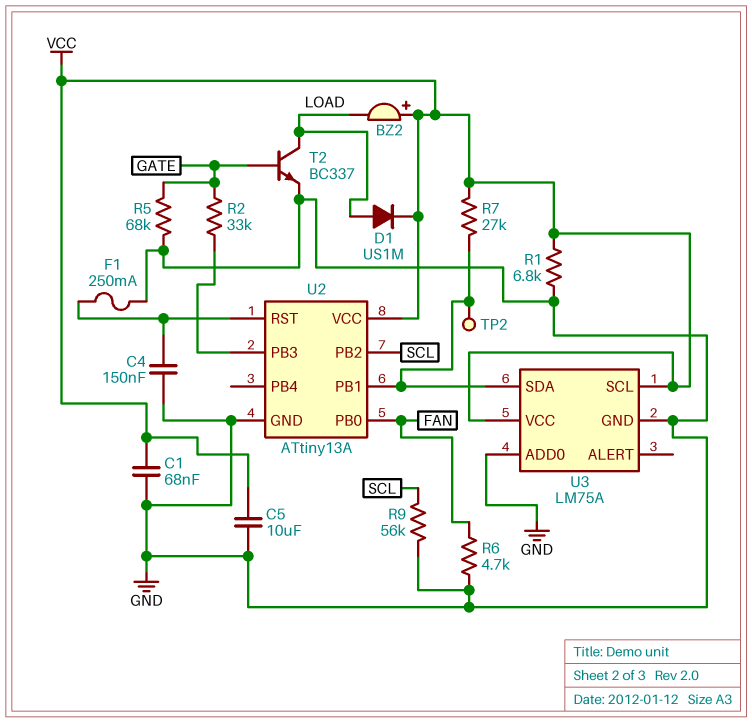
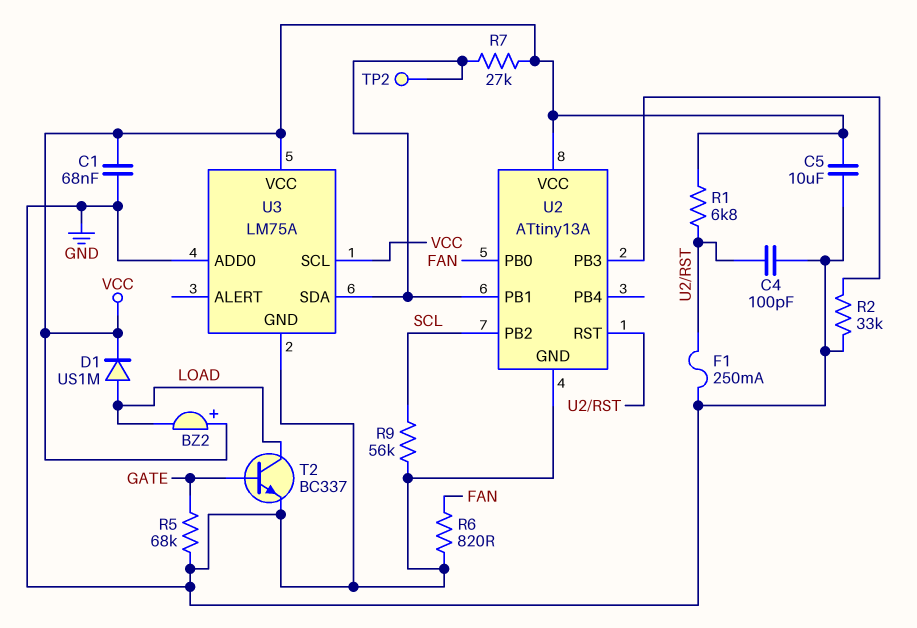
C4: 150nF (GND, U2/RST) -> 100pF (GND, U2/RST)
R1: 6.8k (GND, VCC) -> 6.8k (U2/RST, VCC)
R2: 33k (GATE, U2/PB3) -> 33k (GND, U2/PB3)
R6: 4.7k (FAN, GND) -> 820 (FAN, GND)

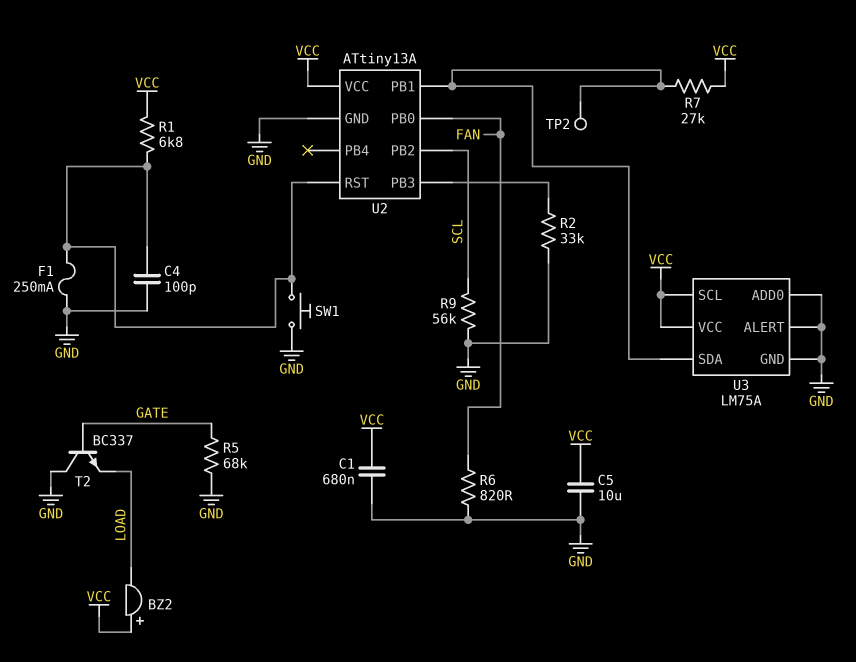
C1: 68nF (GND, VCC) -> 680nF (GND, VCC)
D1: diode US1M (A LOAD, K VCC) -> none
SW1: none -> button (GND, U2/RST)
T2: NPN BC337 (B GATE, C LOAD, E GND) -> NPN BC337 (B GATE, C GND, E LOAD)
U3 pin ALERT: none -> GND

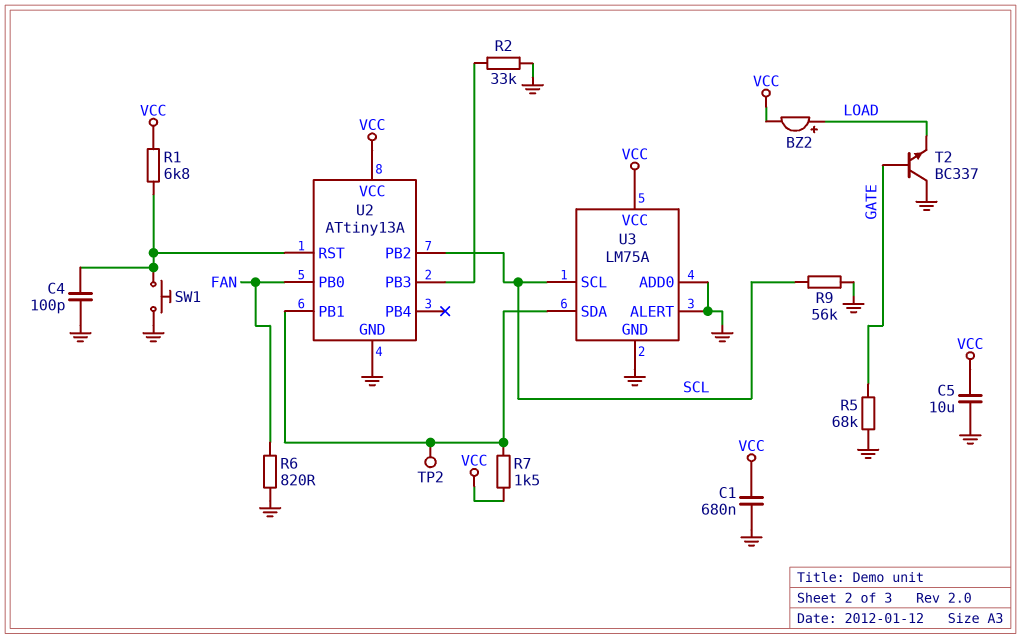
BZ2: buzzer (plus VCC, minus LOAD) -> buzzer (plus LOAD, minus VCC)
F1: 250mA (GND, U2/RST) -> none
R7: 27k (U2/PB1, VCC) -> 1.5k (U2/PB1, VCC)
U3 pin SCL: VCC -> SCL

